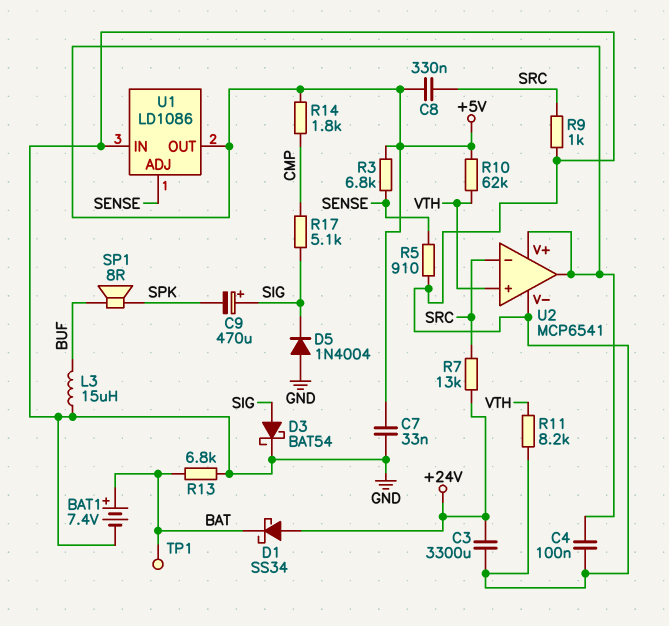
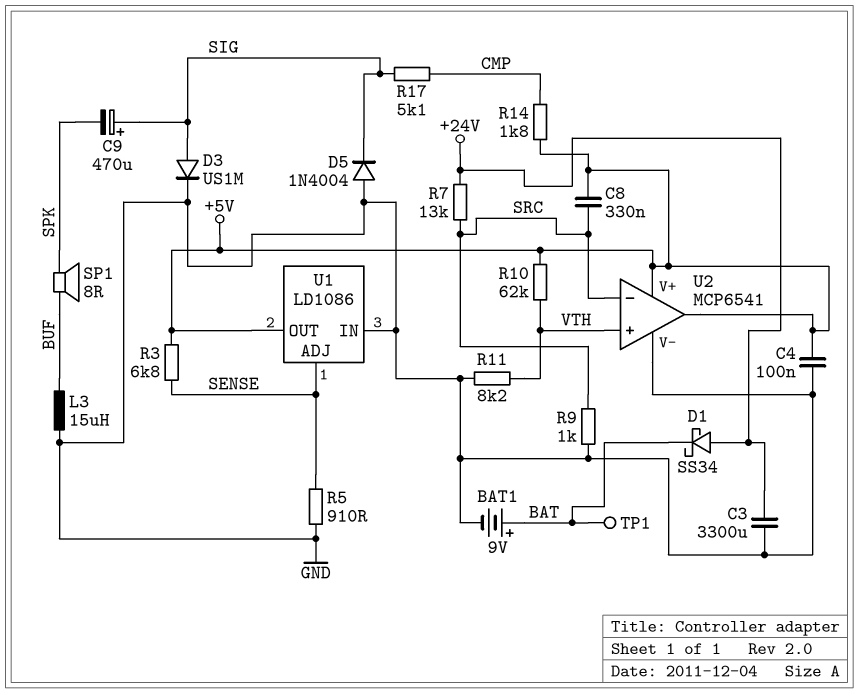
BAT1: 7.4V (plus BAT, minus GND) -> 9V (plus BAT, minus GND)
C7: 33nF (+5V, GND) -> none
D3: schottky BAT54 (A SIG, K GND) -> diode US1M (A SIG, K GND)
R13: 6.8k (BAT, GND) -> none

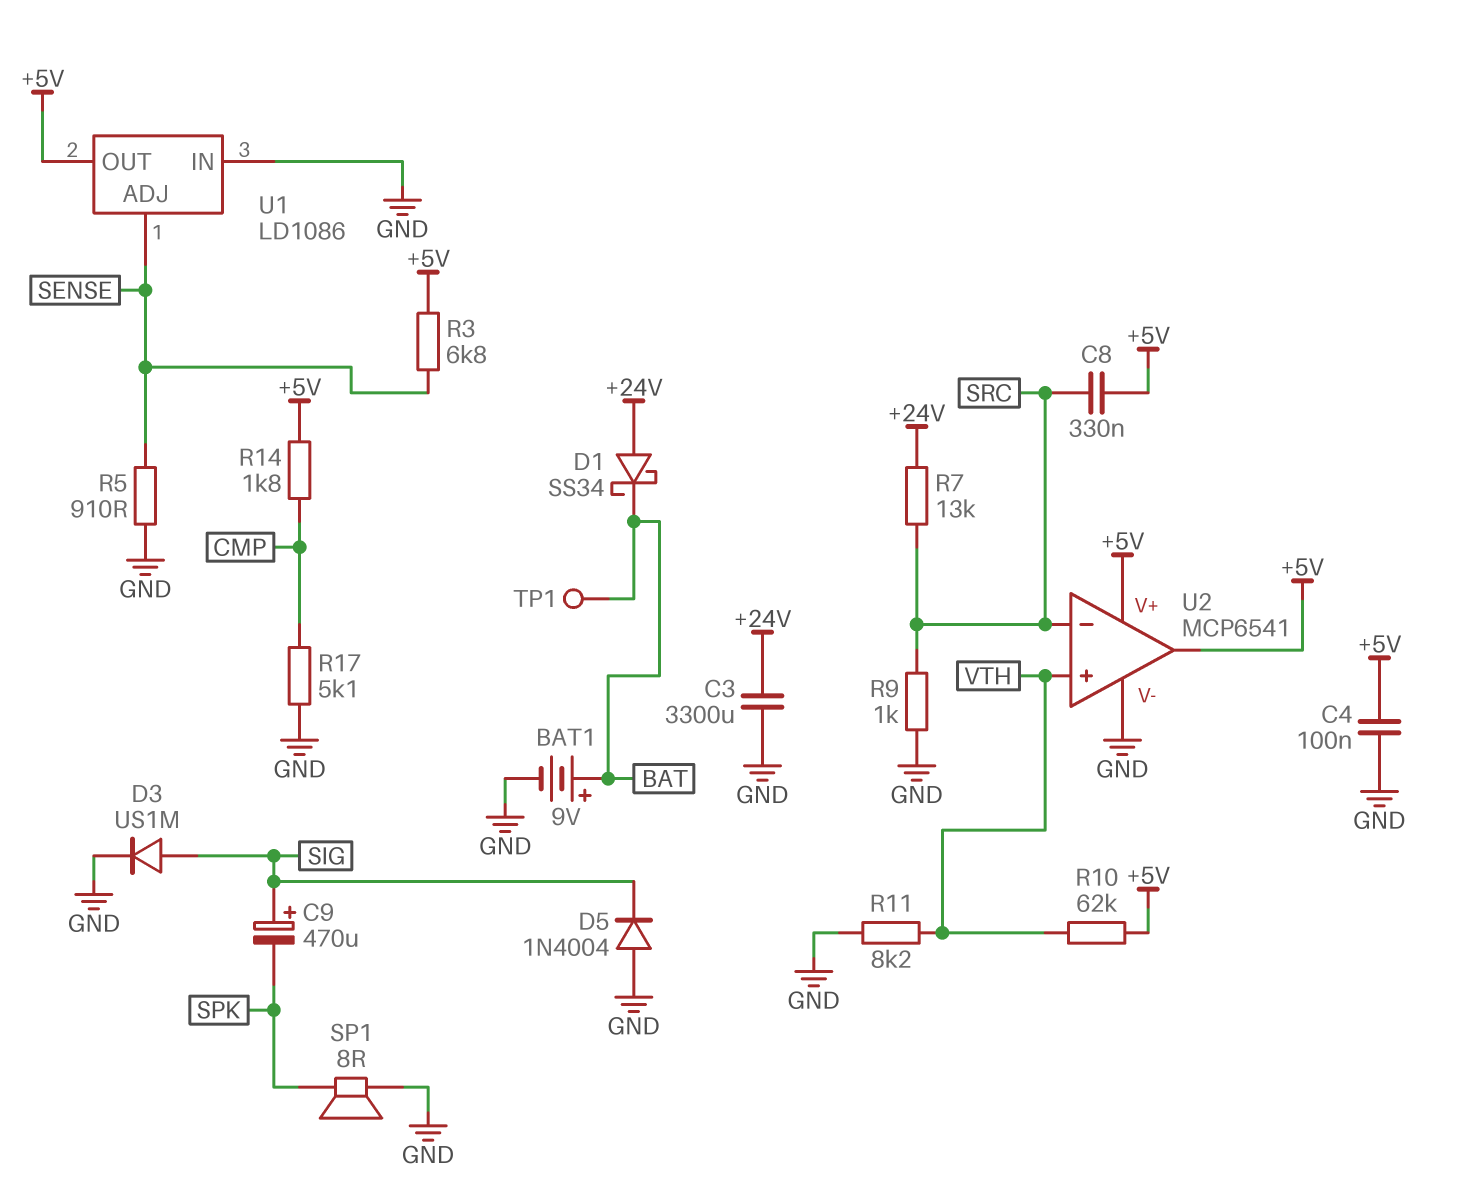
L3: 15uH (BUF, GND) -> none
R17: 5.1k (CMP, SIG) -> 5.1k (CMP, GND)
SP1: speaker 8R (BUF, SPK) -> speaker 8R (GND, SPK)

